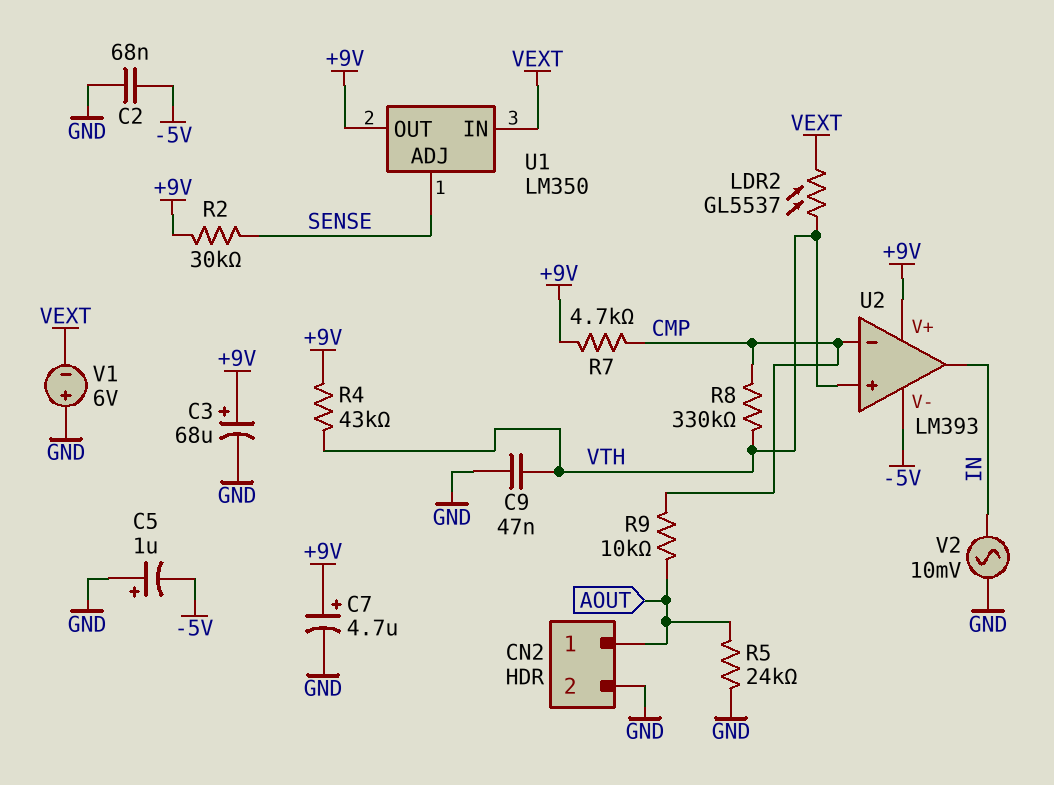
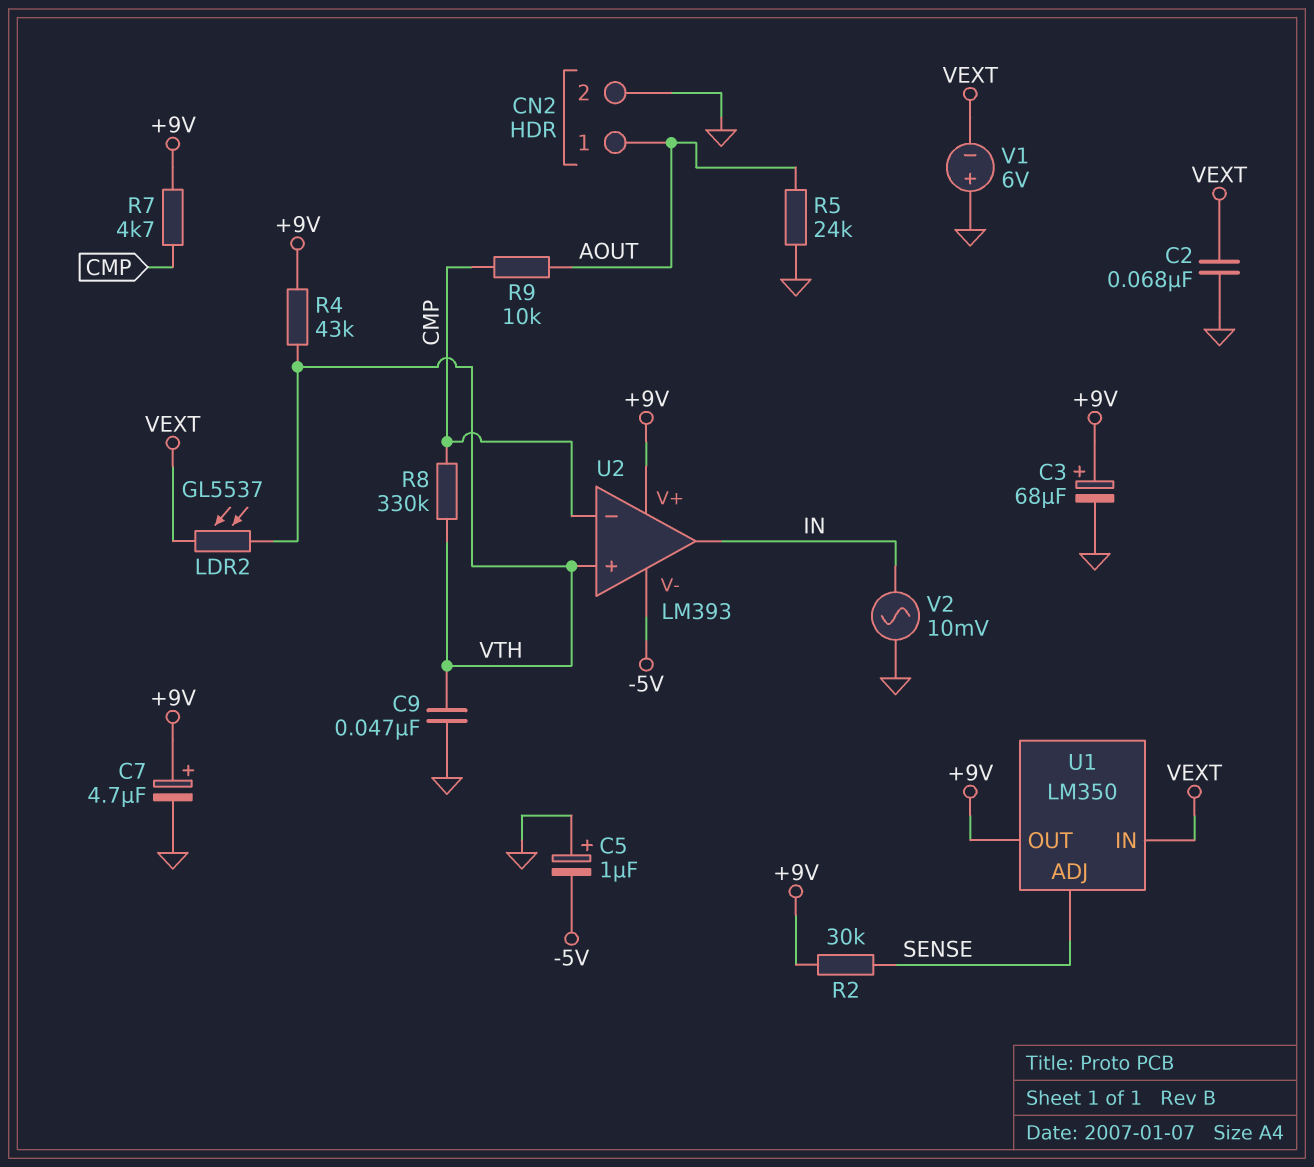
C2: 68nF (-5V, GND) -> 68nF (GND, VEXT)

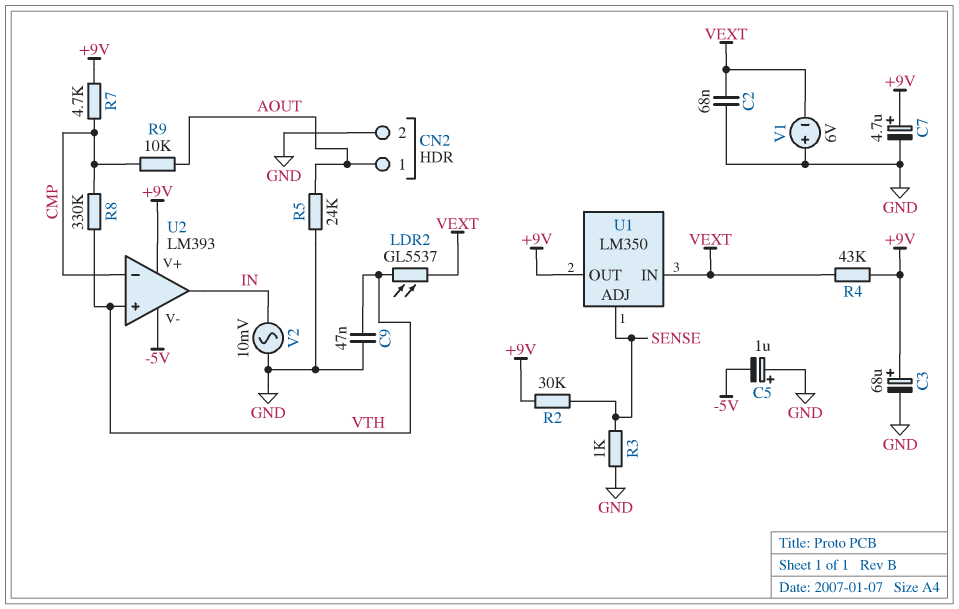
R3: none -> 1k (GND, SENSE)
R4: 43k (+9V, VTH) -> 43k (+9V, VEXT)

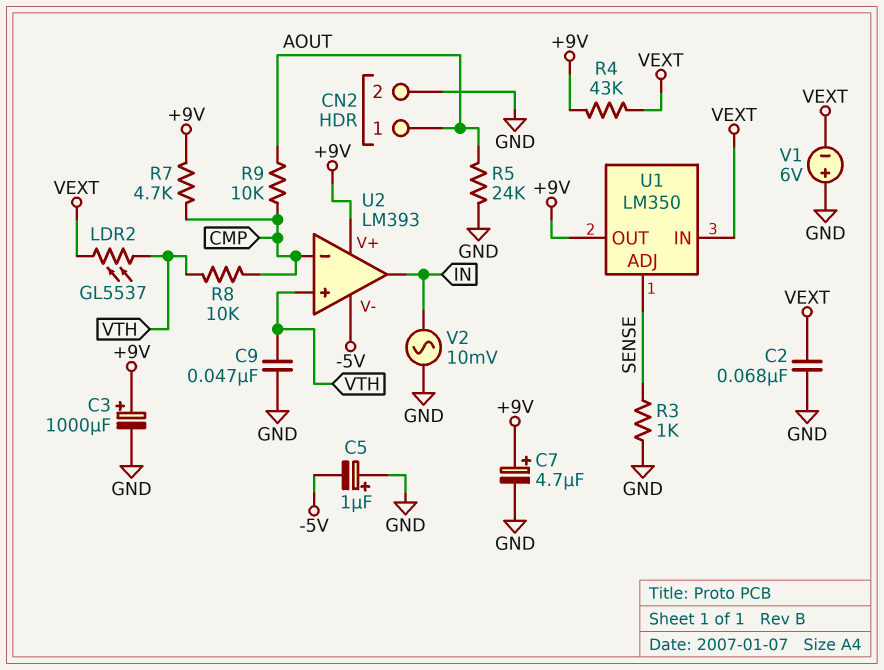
C3: 68uF (plus +9V, minus GND) -> 1000uF (plus +9V, minus GND)
R2: 30k (+9V, SENSE) -> none
R8: 330k (CMP, VTH) -> 10k (CMP, VTH)

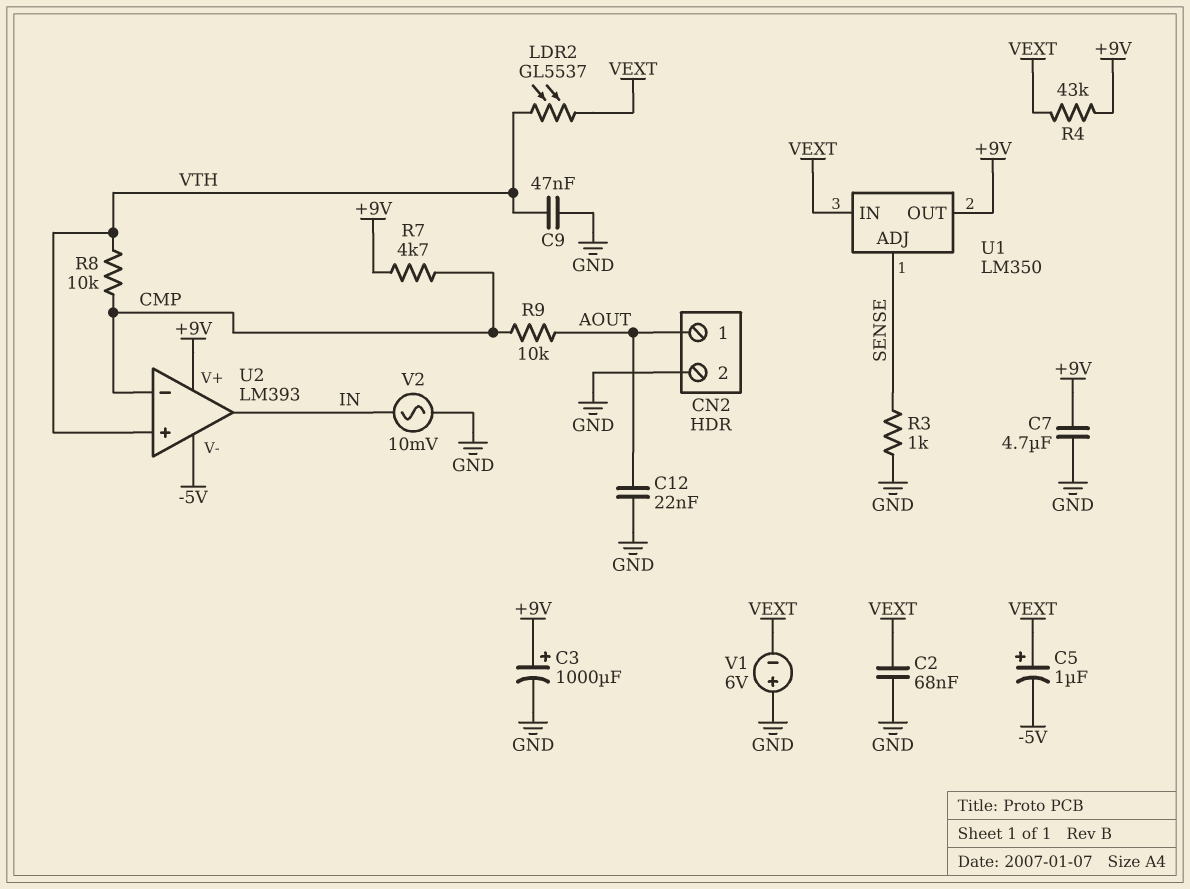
C5: 1uF (plus GND, minus -5V) -> 1uF (plus VEXT, minus -5V)
C7: 4.7uF (plus +9V, minus GND) -> 4.7uF (+9V, GND)
C12: none -> 22nF (AOUT, GND)
R5: 24k (AOUT, GND) -> none

